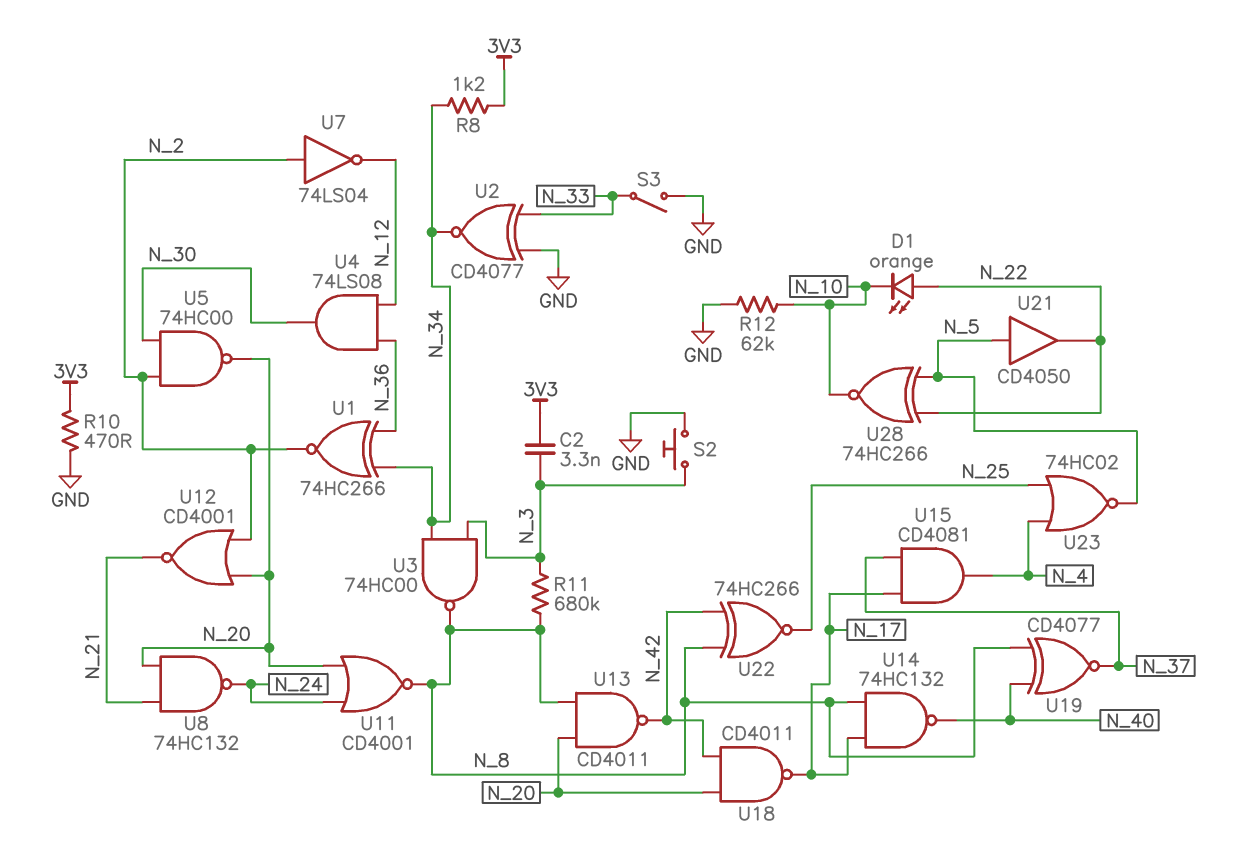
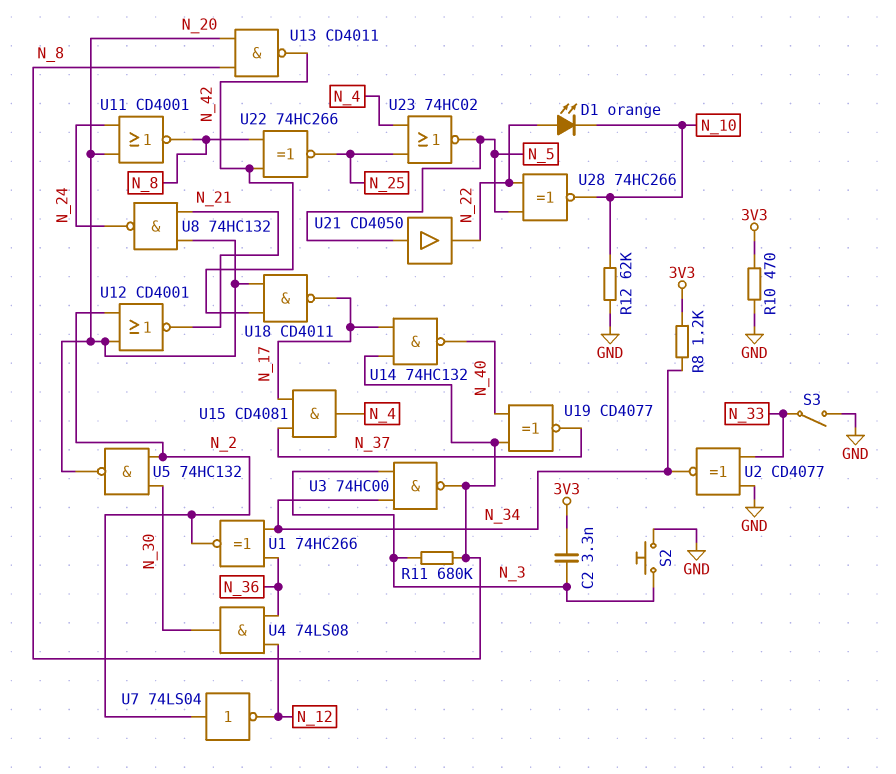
U5: NAND 74HC00 (in N_2, in N_30, out N_20) -> NAND 74HC132 (in N_2, in N_30, out N_20)

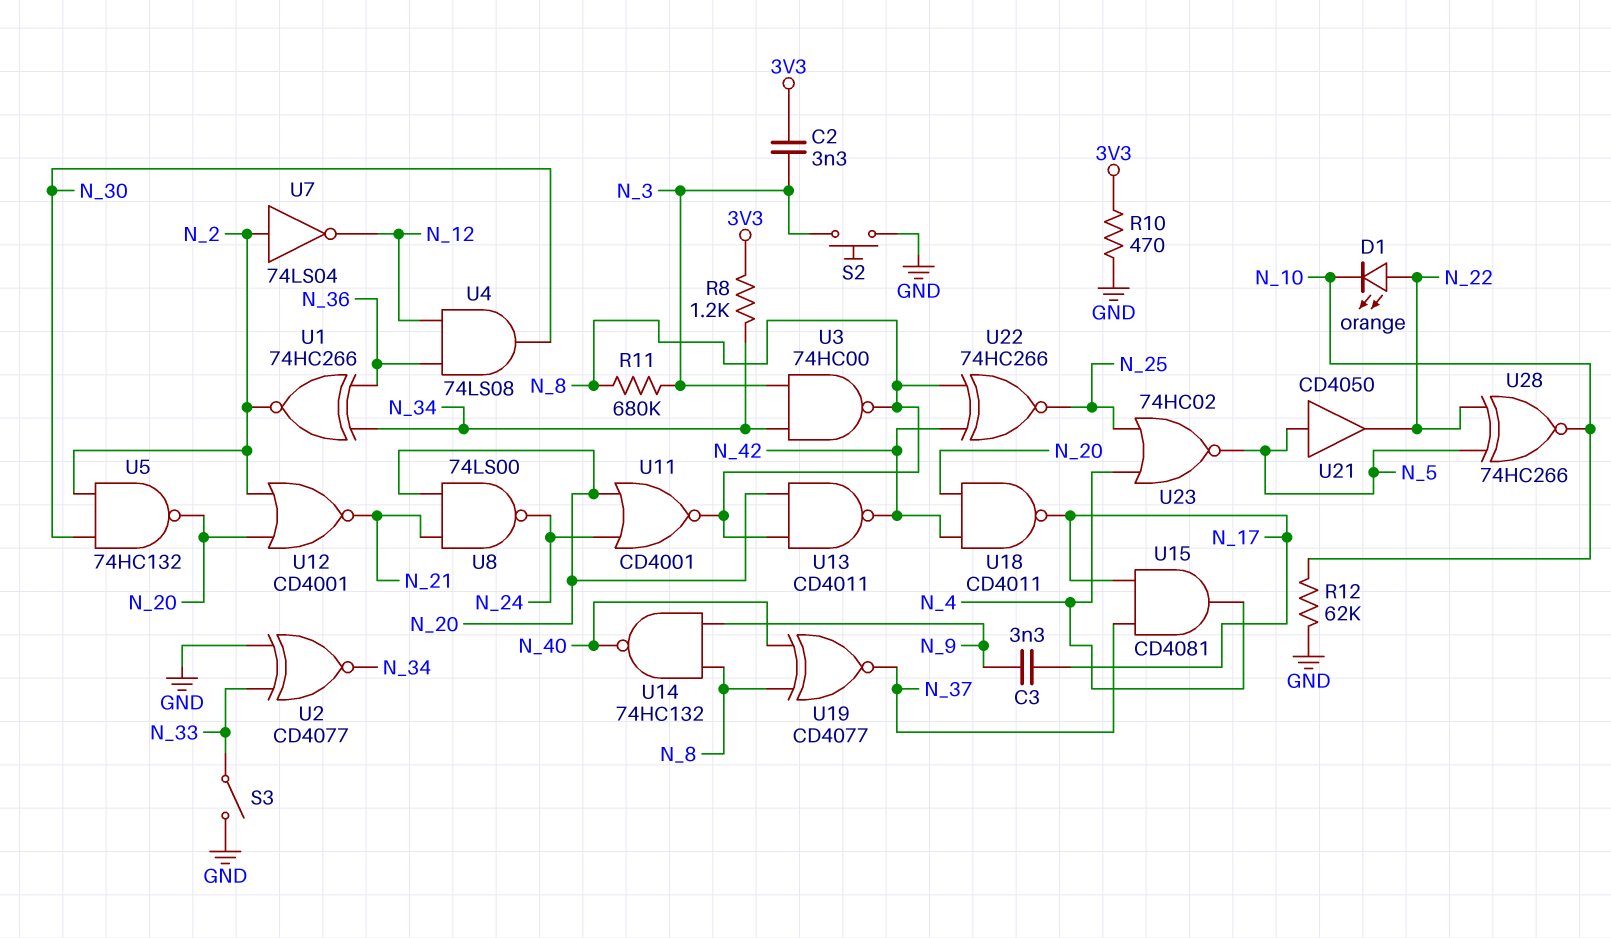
C3: none -> 3.3nF (N_9, N_17)
U8: NAND 74HC132 (in N_20, in N_21, out N_24) -> NAND 74LS00 (in N_20, in N_21, out N_24)
U14: NAND 74HC132 (in N_8, in N_17, out N_40) -> NAND 74HC132 (in N_8, in N_9, out N_40)

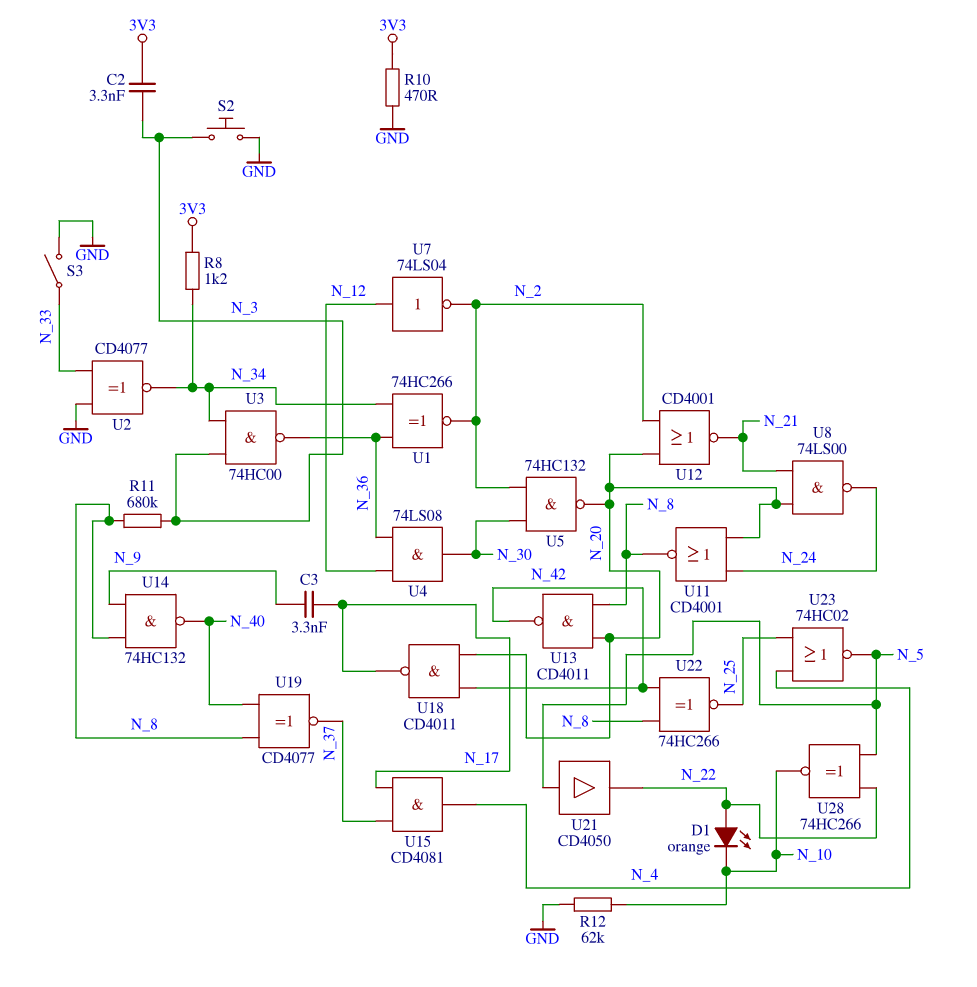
U3: NAND 74HC00 (in N_3, in N_34, out N_8) -> NAND 74HC00 (in N_3, in N_34, out N_36)
U7: NOT 74LS04 (in N_2, out N_12) -> NOT 74LS04 (in N_12, out N_2)

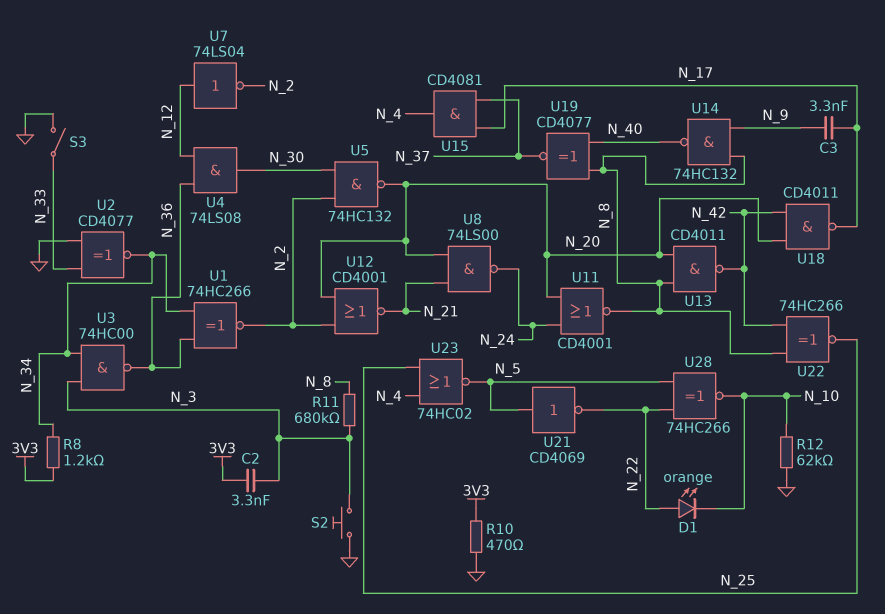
U21: buffer CD4050 (in N_5, out N_22) -> NOT CD4069 (in N_5, out N_22)

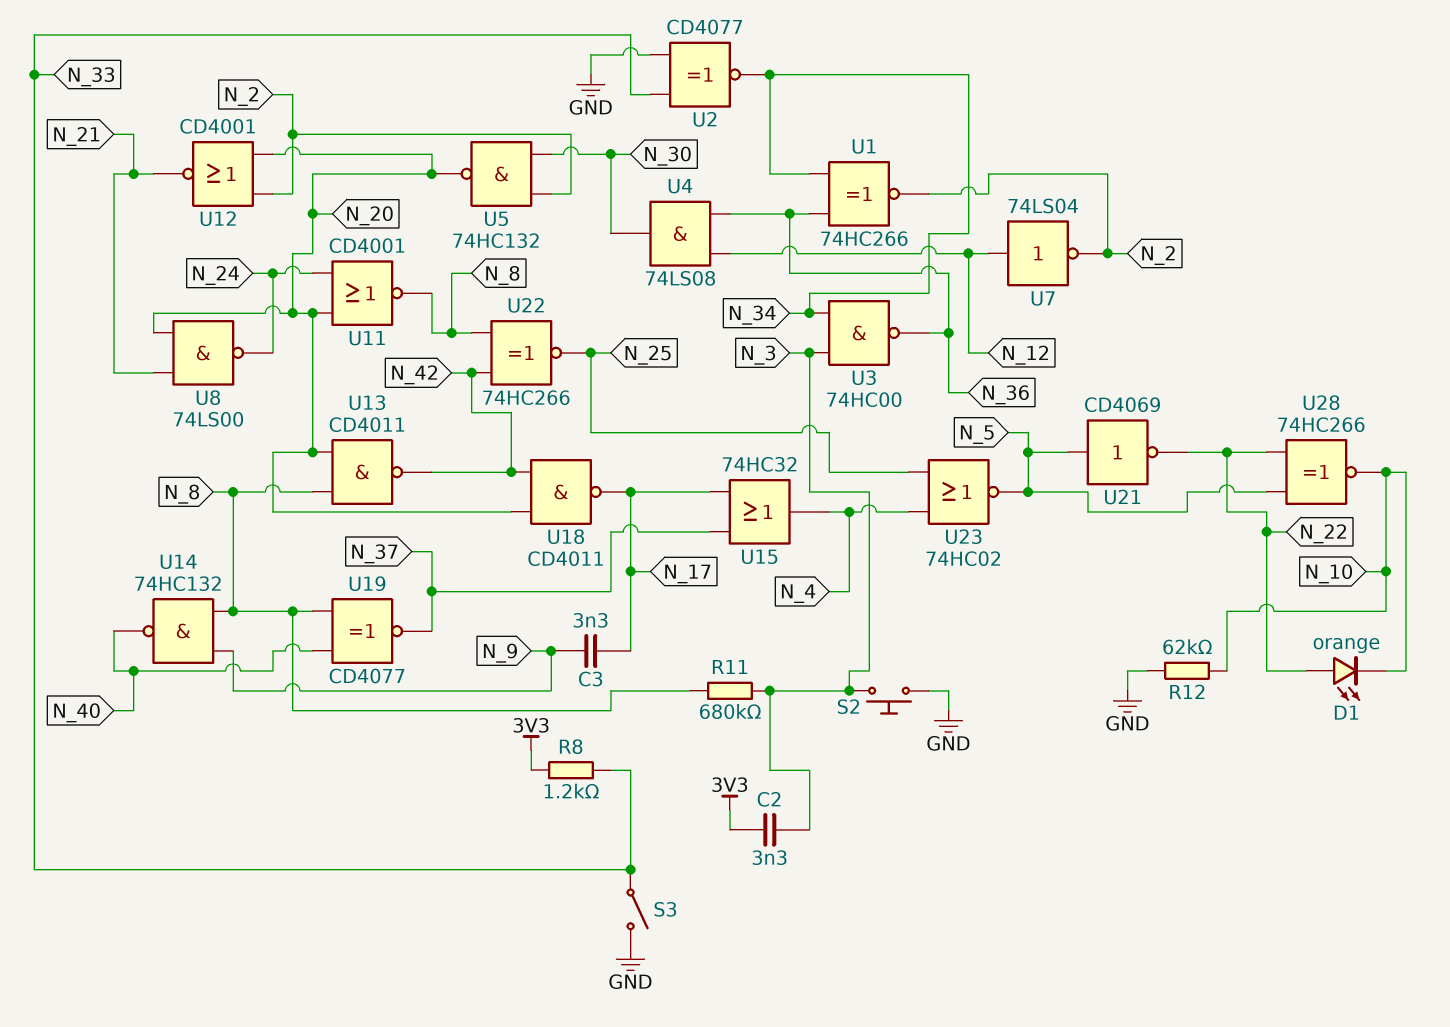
R8: 1.2k (3V3, N_34) -> 1.2k (3V3, N_33)
R10: 470 (3V3, GND) -> none
U15: AND CD4081 (in N_17, in N_37, out N_4) -> OR 74HC32 (in N_17, in N_37, out N_4)

